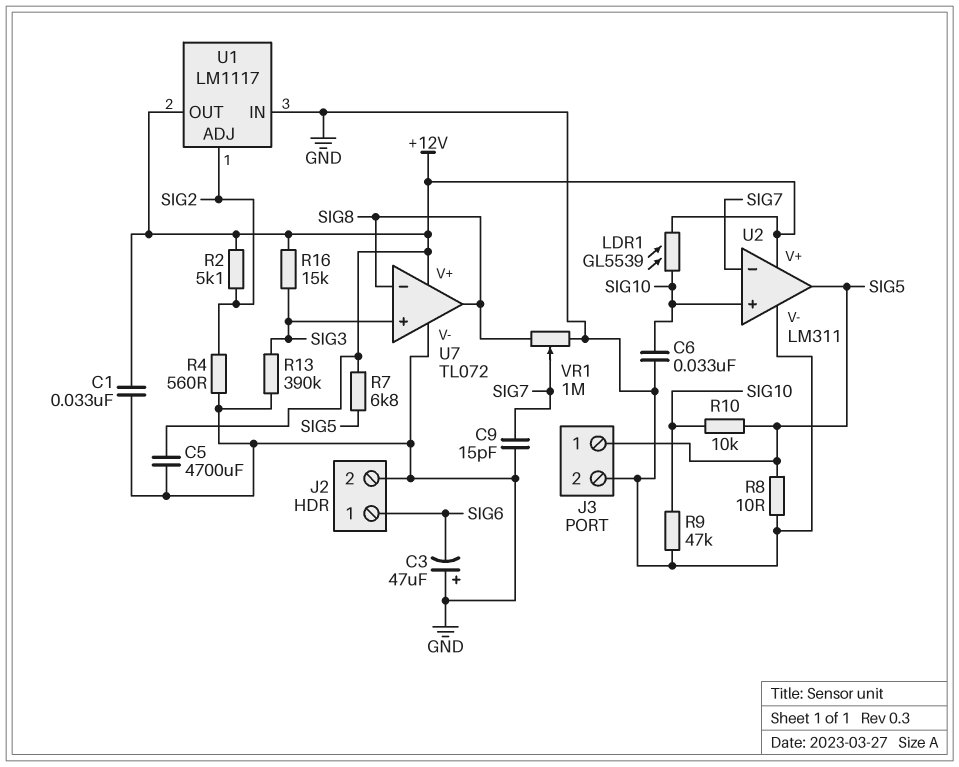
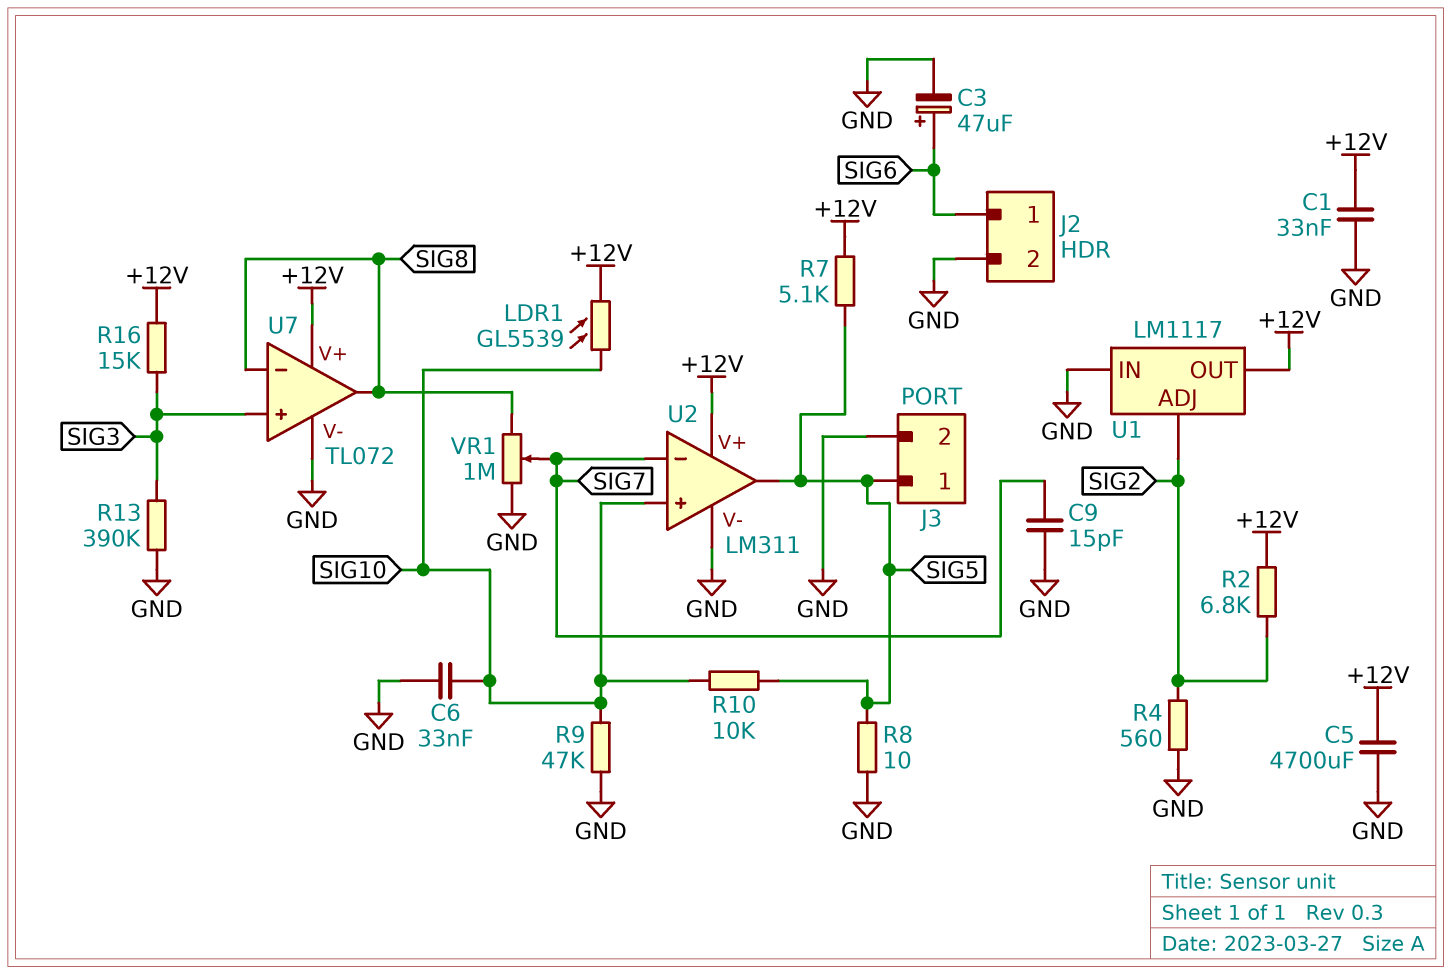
C3: 47uF (plus GND, minus SIG6) -> 47uF (plus SIG6, minus GND)
R2: 5.1k (+12V, SIG2) -> 6.8k (+12V, SIG2)
R7: 6.8k (+12V, SIG5) -> 5.1k (+12V, SIG5)

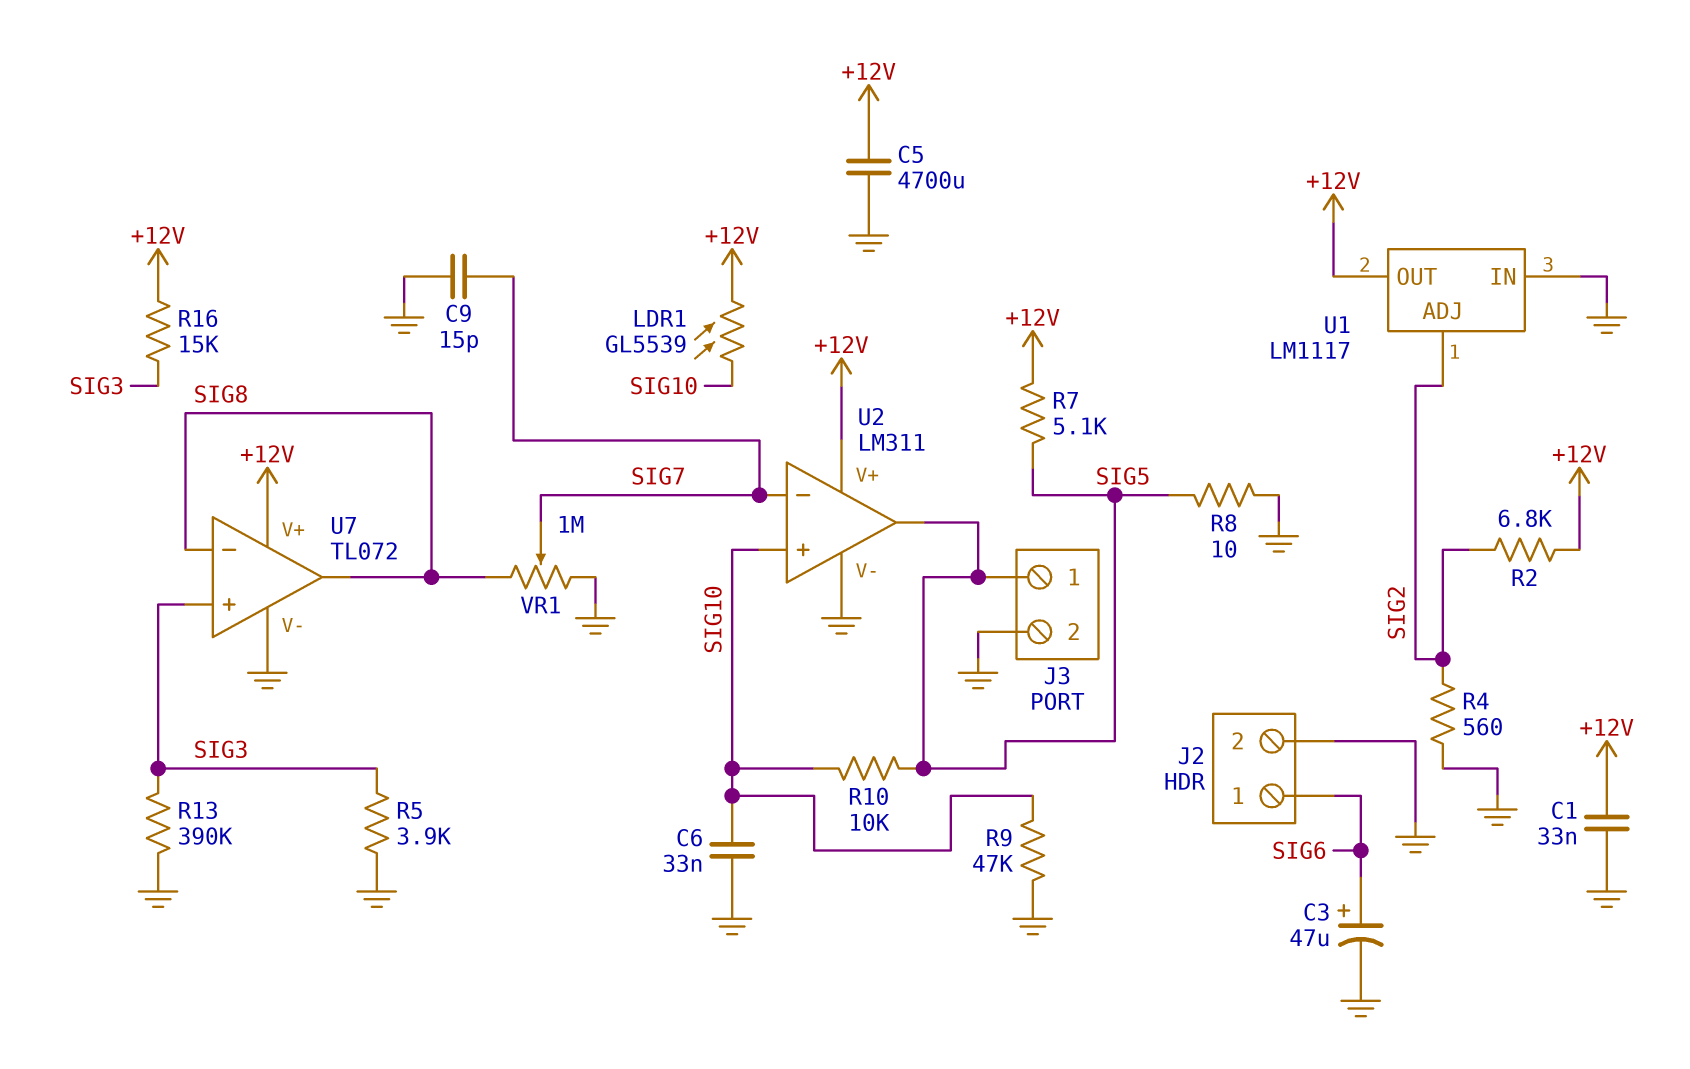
R5: none -> 3.9k (GND, SIG3)

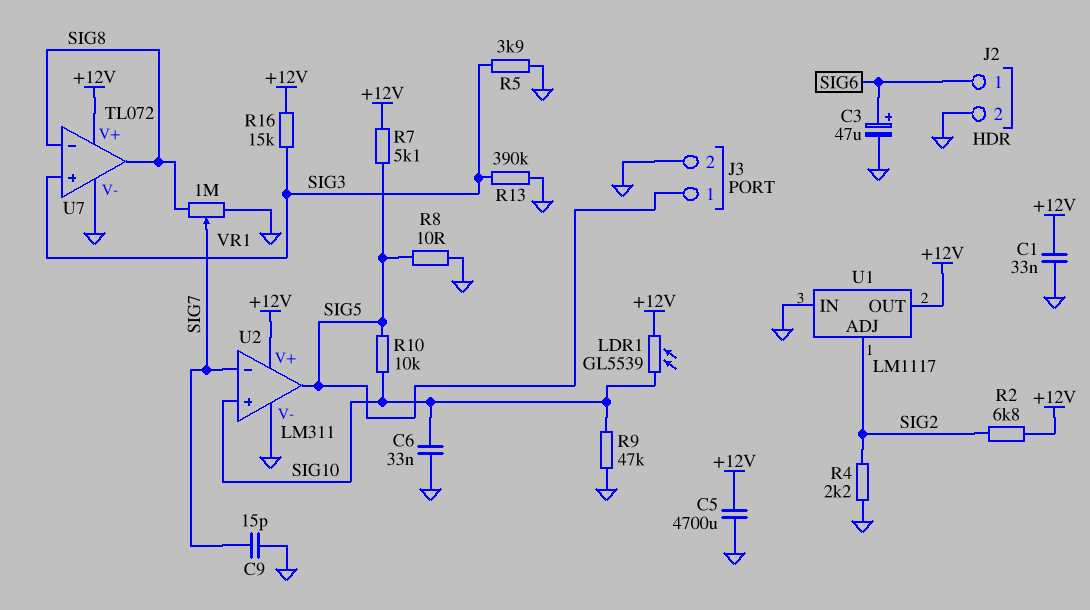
R4: 560 (GND, SIG2) -> 2.2k (GND, SIG2)

